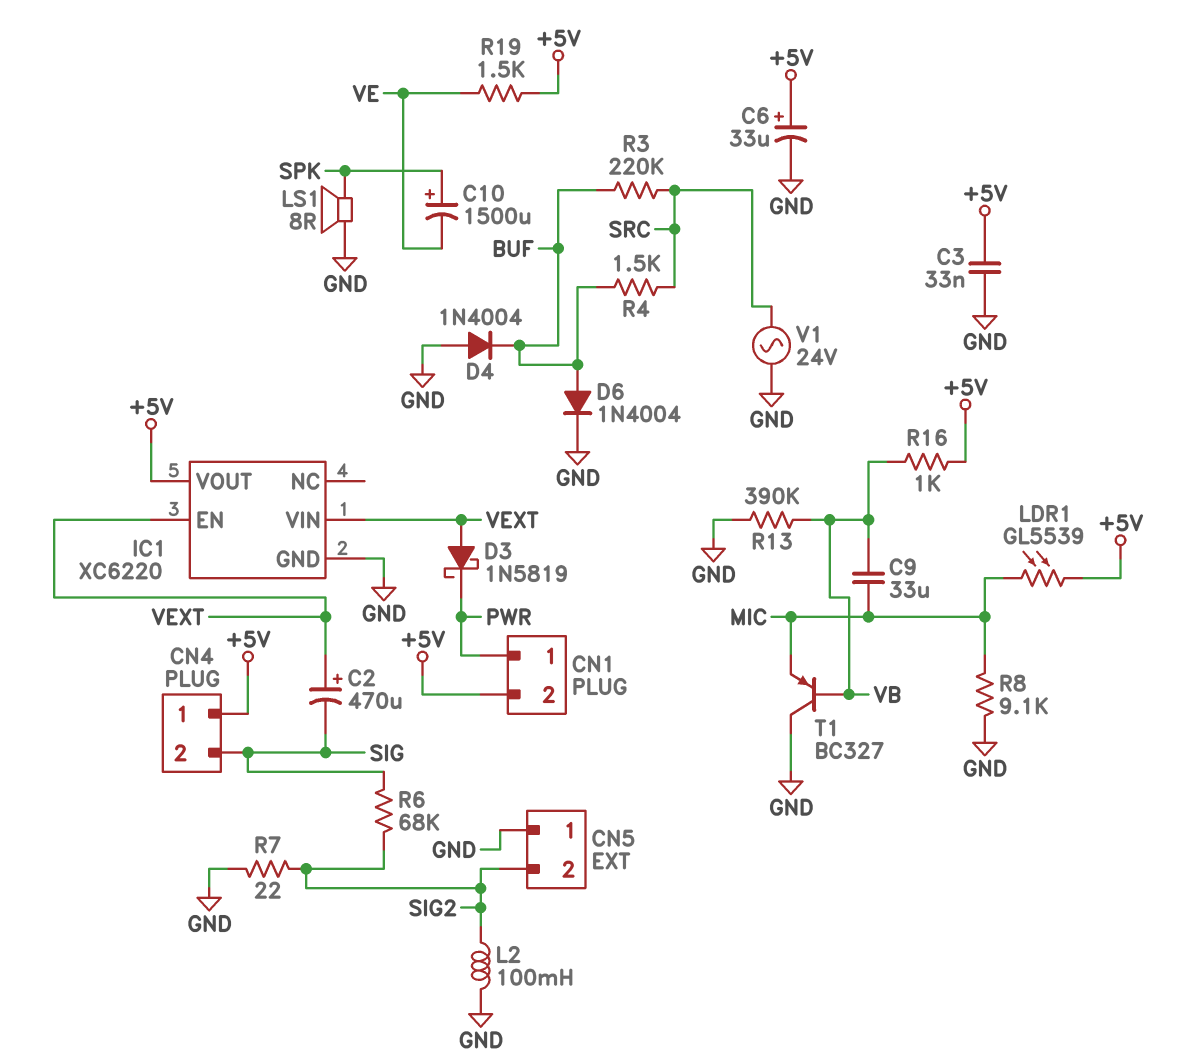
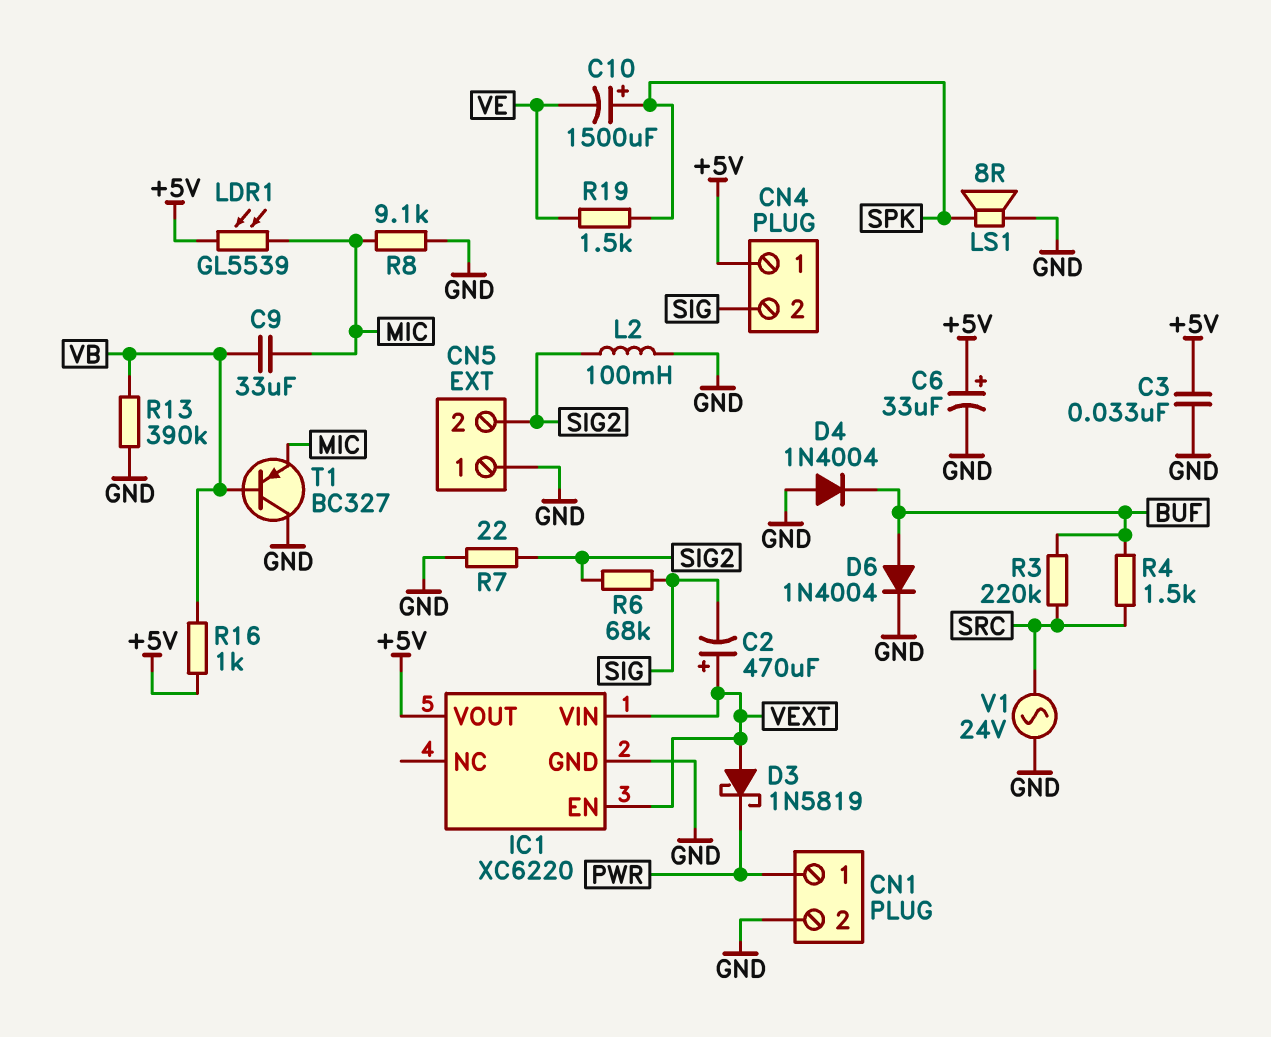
CN1 pin 2: +5V -> GND
R19: 1.5k (+5V, VE) -> 1.5k (SPK, VE)

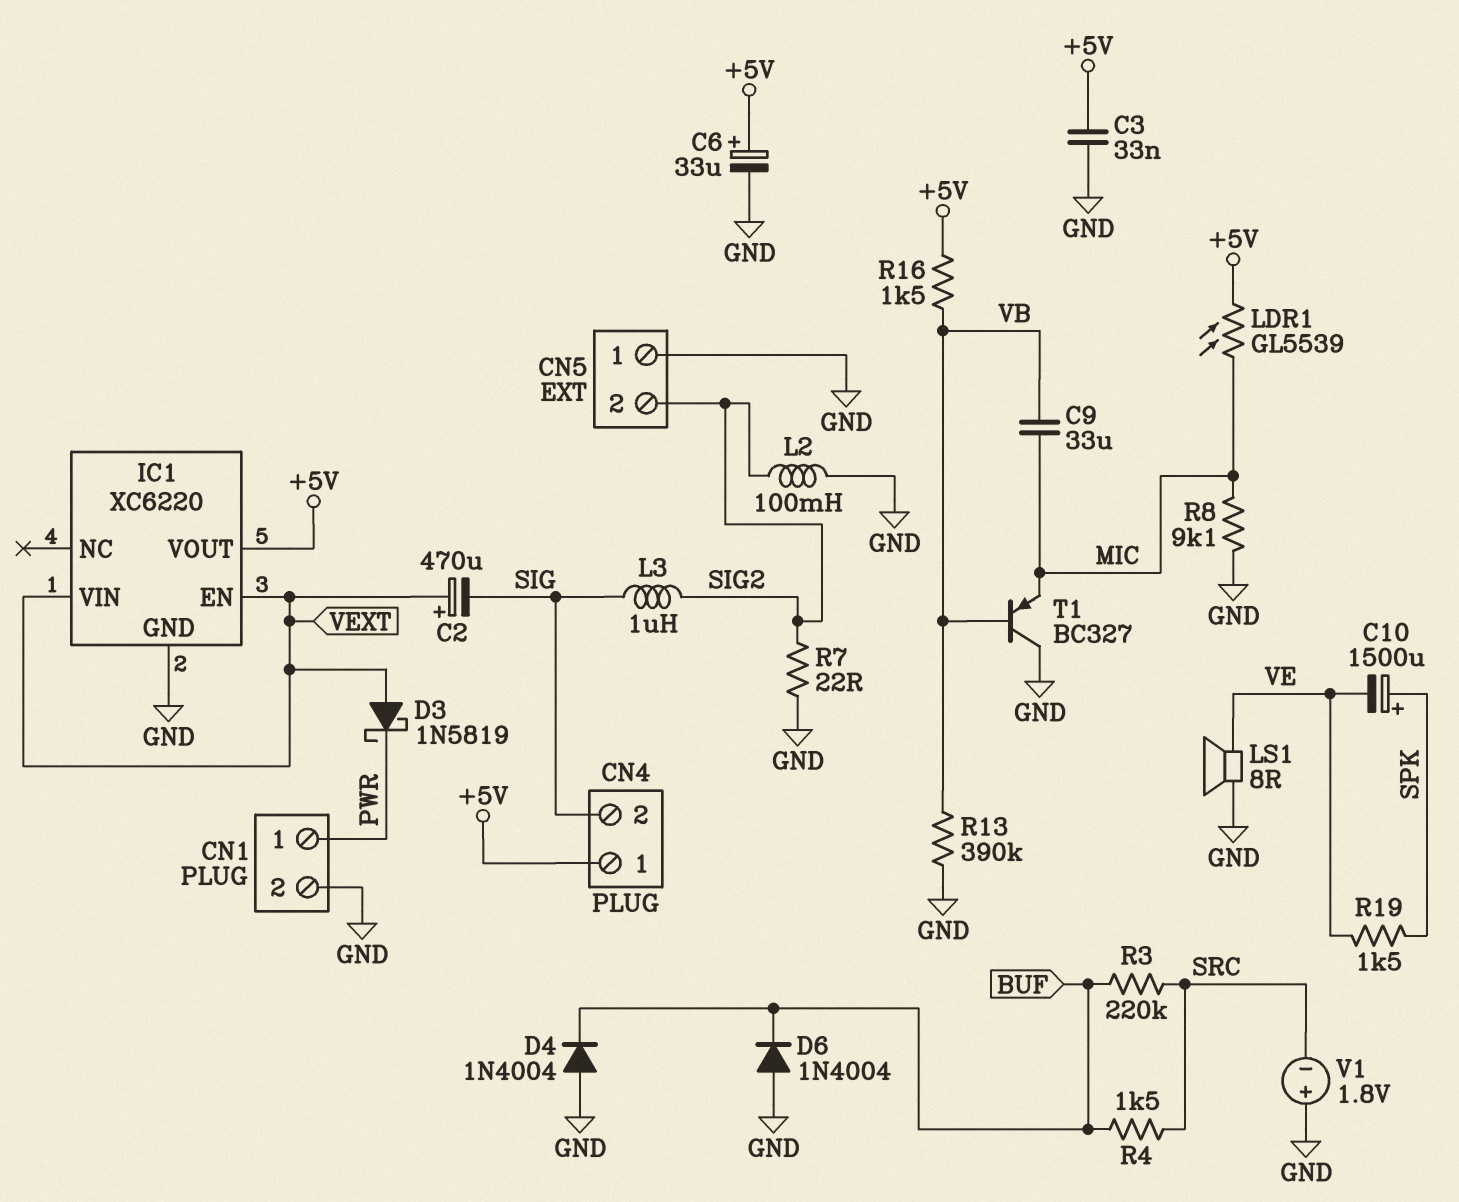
D6: diode 1N4004 (A BUF, K GND) -> diode 1N4004 (A GND, K BUF)
L3: none -> 1uH (SIG, SIG2)
LS1: speaker 8R (GND, SPK) -> speaker 8R (GND, VE)
R6: 68k (SIG, SIG2) -> none
R16: 1k (+5V, VB) -> 1.5k (+5V, VB)
V1: AC 24V (GND, SRC) -> 1.8V (plus GND, minus SRC)

